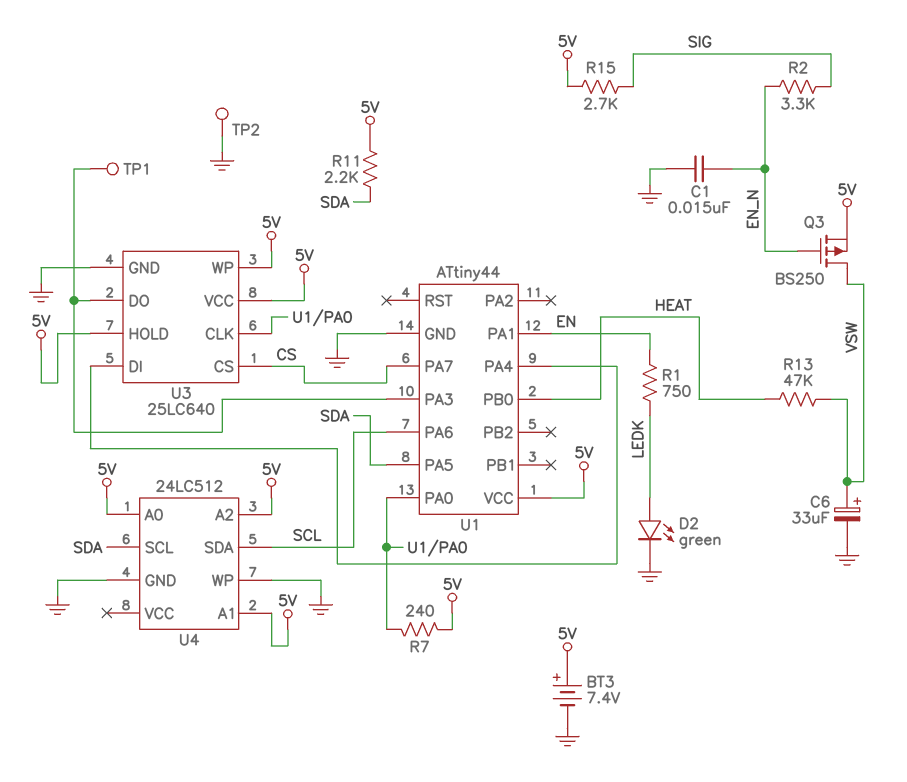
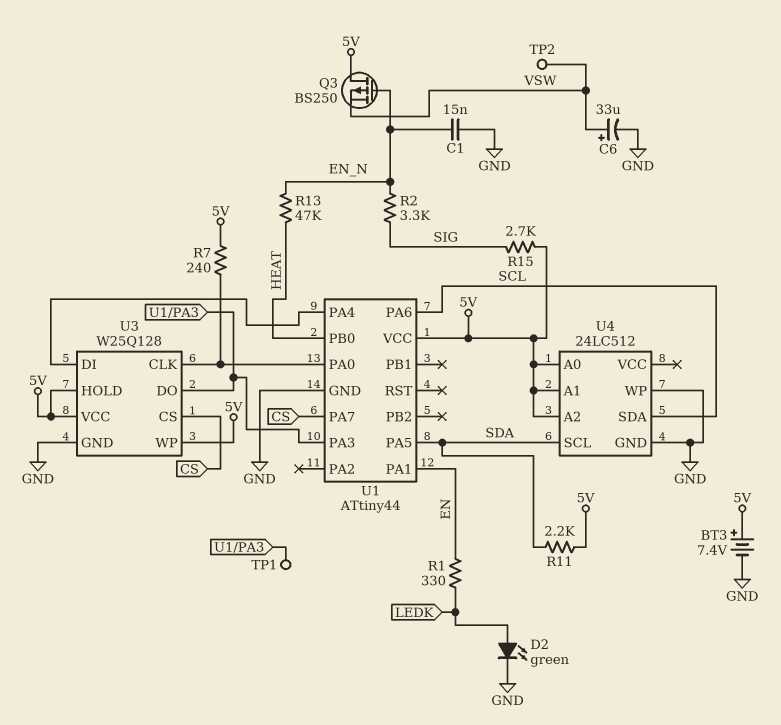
Q3: PMOS BS250 (G EN_N, D VSW, S 5V) -> PMOS BS250 (G EN_N, D 5V, S VSW)
R1: 750 (EN, LEDK) -> 330 (EN, LEDK)
R13: 47k (HEAT, VSW) -> 47k (EN_N, HEAT)
TP2: test point (GND) -> test point (VSW)
U3: 25LC640 -> W25Q128

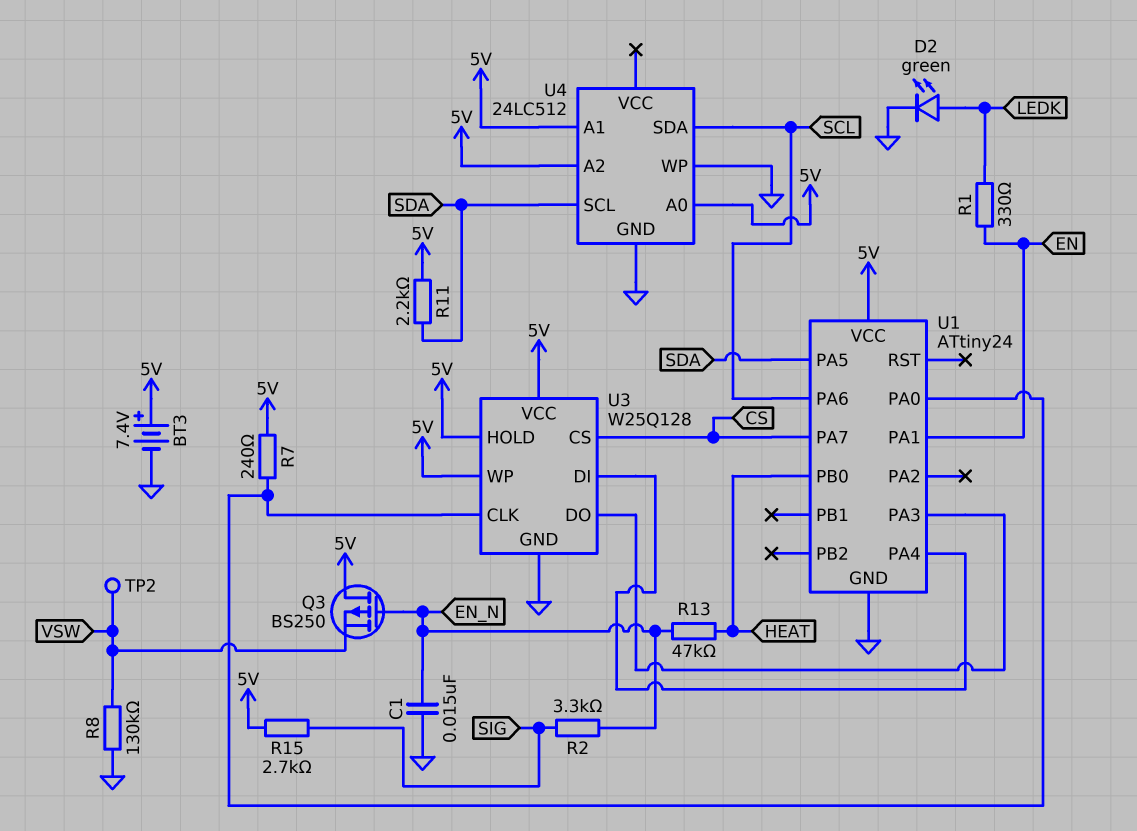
C6: 33uF (plus VSW, minus GND) -> none
R8: none -> 130k (GND, VSW)
TP1: test point (U1/PA3) -> none
U1: ATtiny44 -> ATtiny24

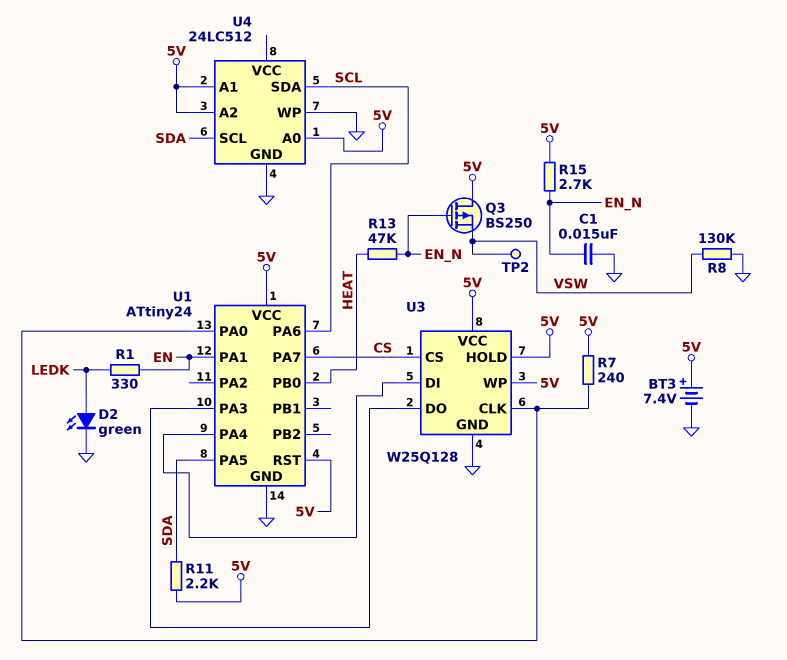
R2: 3.3k (EN_N, SIG) -> none
R15: 2.7k (5V, SIG) -> 2.7k (5V, EN_N)
U1 pin RST: none -> 5V

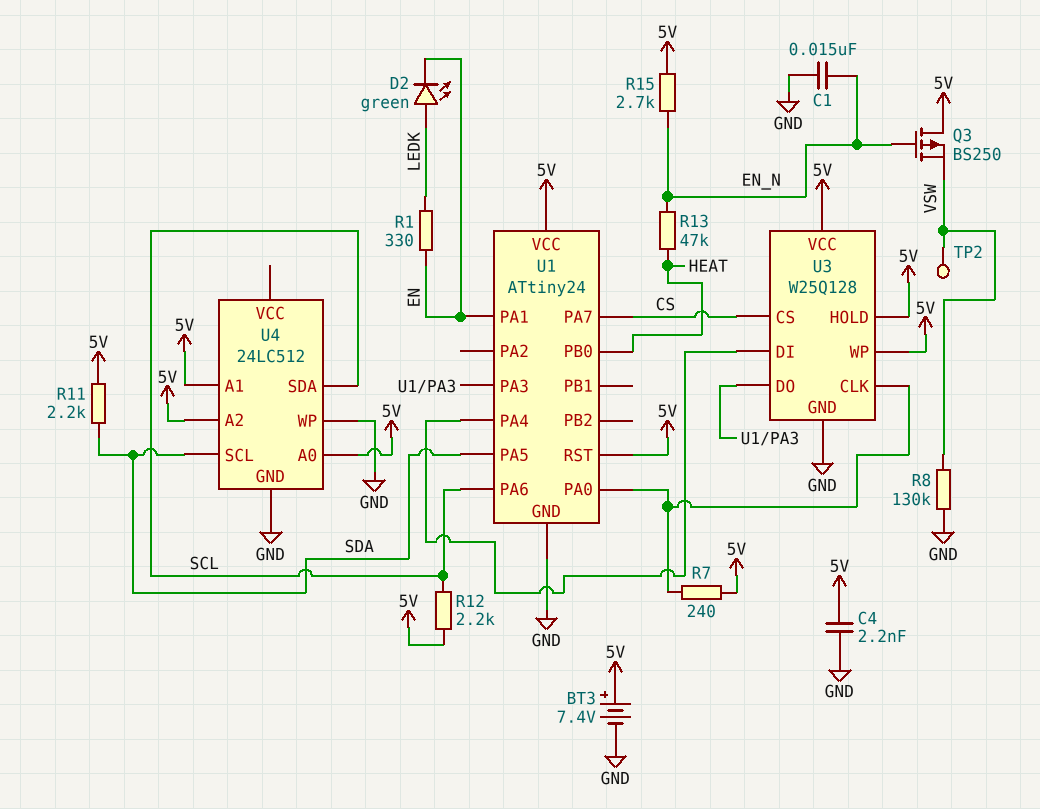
C4: none -> 2.2nF (5V, GND)
D2: LED green (A LEDK, K GND) -> LED green (A LEDK, K EN)
R12: none -> 2.2k (5V, SCL)

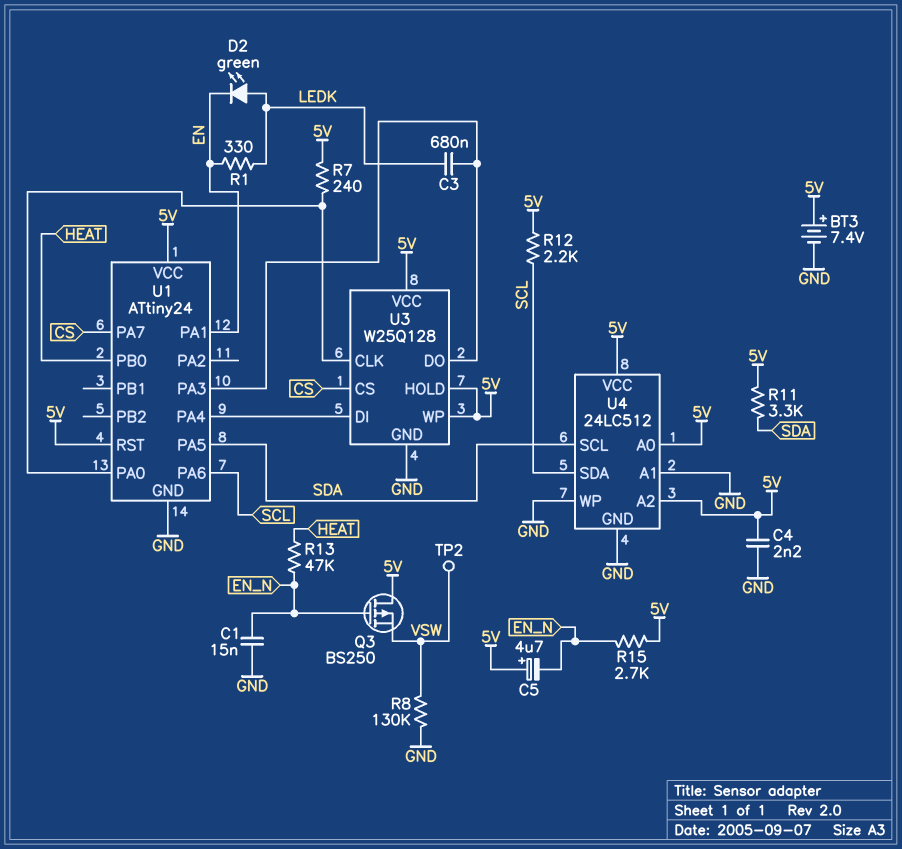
C3: none -> 680nF (LEDK, U1/PA3)
C5: none -> 4.7uF (plus 5V, minus EN_N)
R11: 2.2k (5V, SDA) -> 3.3k (5V, SDA)
U4 pin A1: 5V -> GND
U4 pin VCC: none -> 5V

